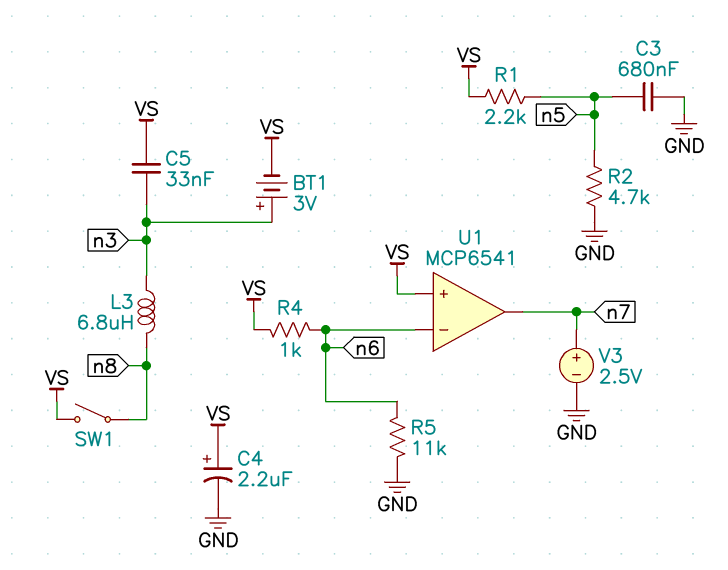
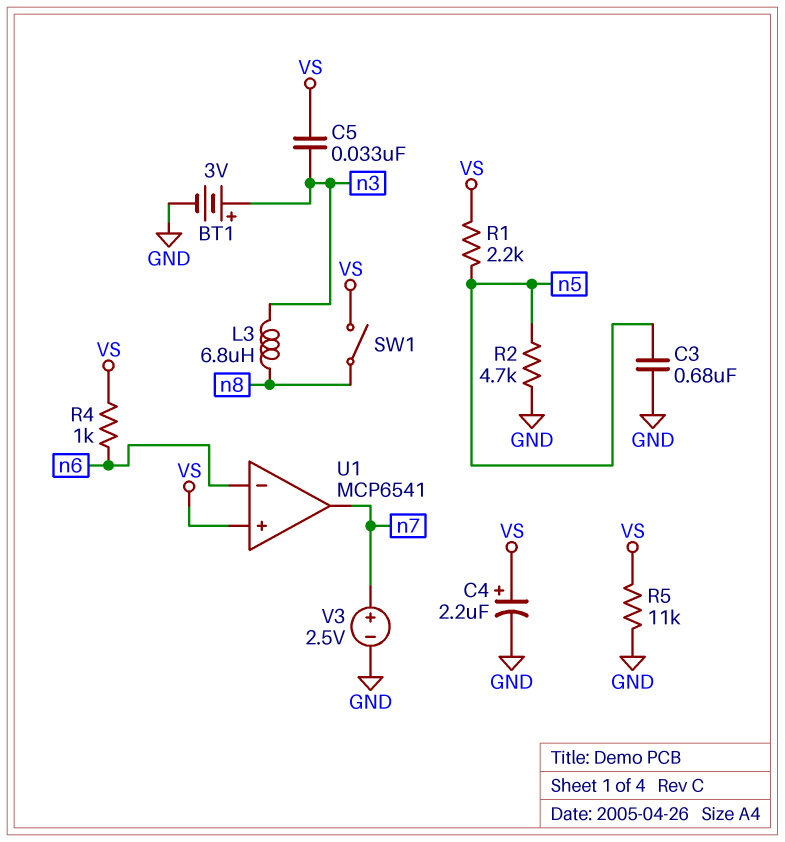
BT1: 3V (plus n3, minus VS) -> 3V (plus n3, minus GND)
R5: 11k (GND, n6) -> 11k (GND, VS)

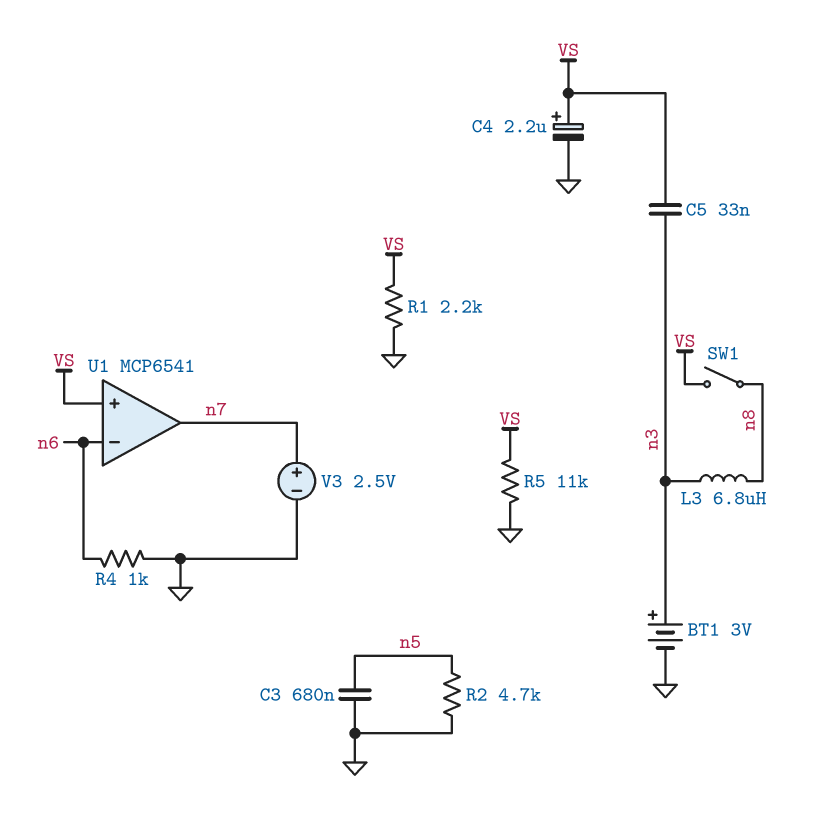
R1: 2.2k (VS, n5) -> 2.2k (GND, VS)
R4: 1k (VS, n6) -> 1k (GND, n6)

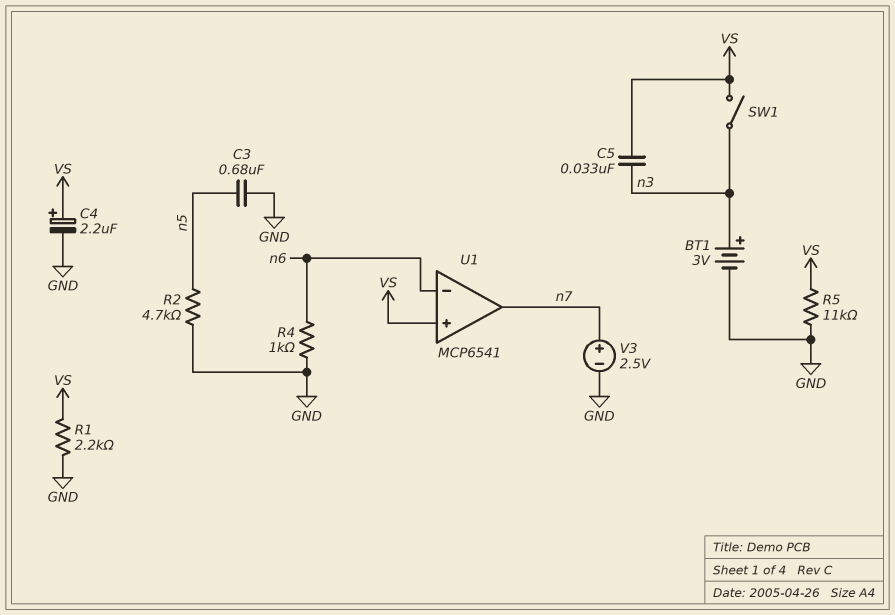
L3: 6.8uH (n3, n8) -> none
SW1: switch (VS, n8) -> switch (VS, n3)

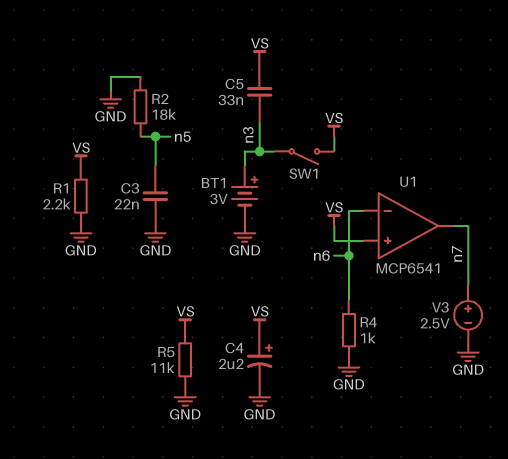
C3: 680nF (GND, n5) -> 22nF (GND, n5)
R2: 4.7k (GND, n5) -> 18k (GND, n5)

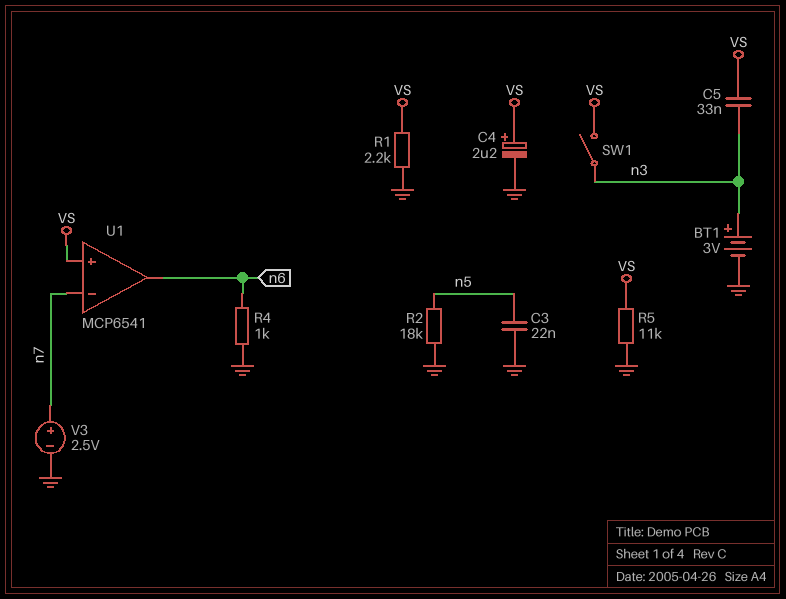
U1 pin in-: n6 -> n7
U1 pin out: n7 -> n6

